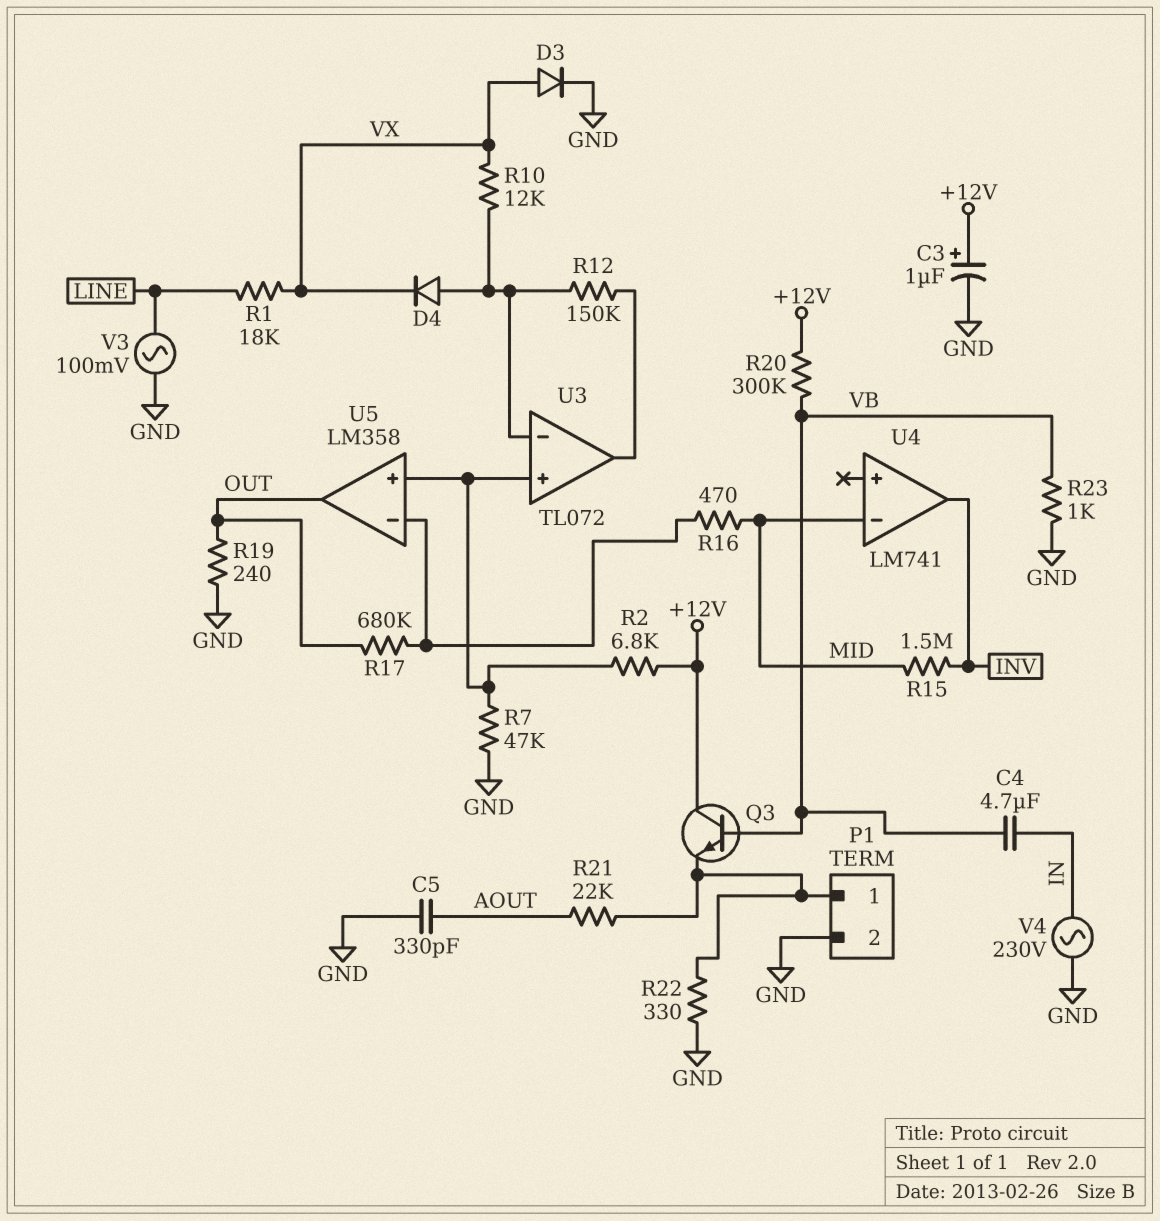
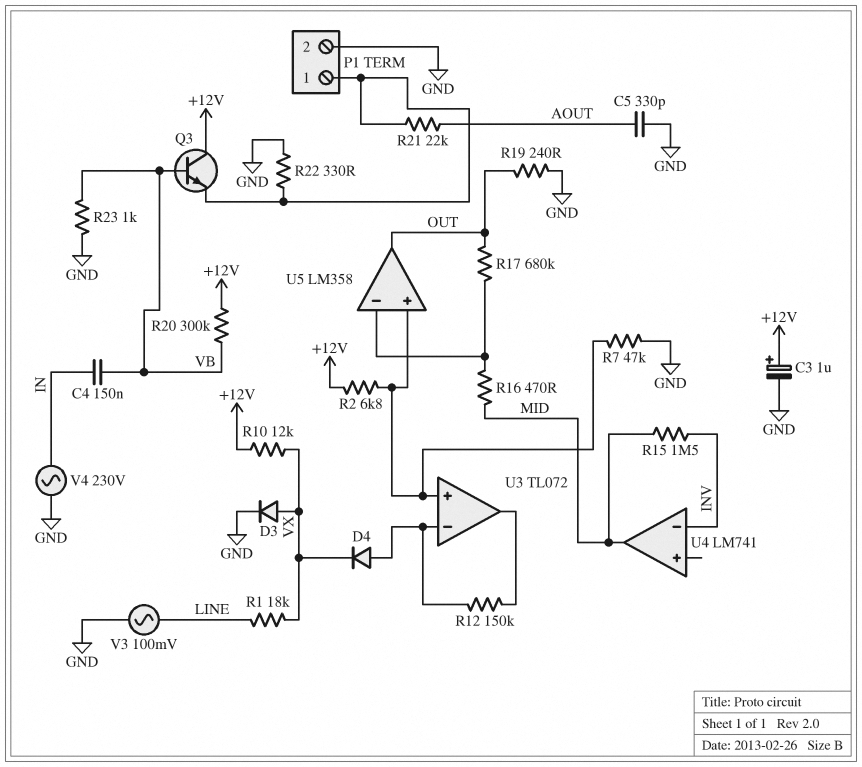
C4: 4.7uF (IN, VB) -> 150nF (IN, VB)
R10: 12k (U3/in-, VX) -> 12k (+12V, VX)
U4 pin in-: MID -> INV
U4 pin out: INV -> MID

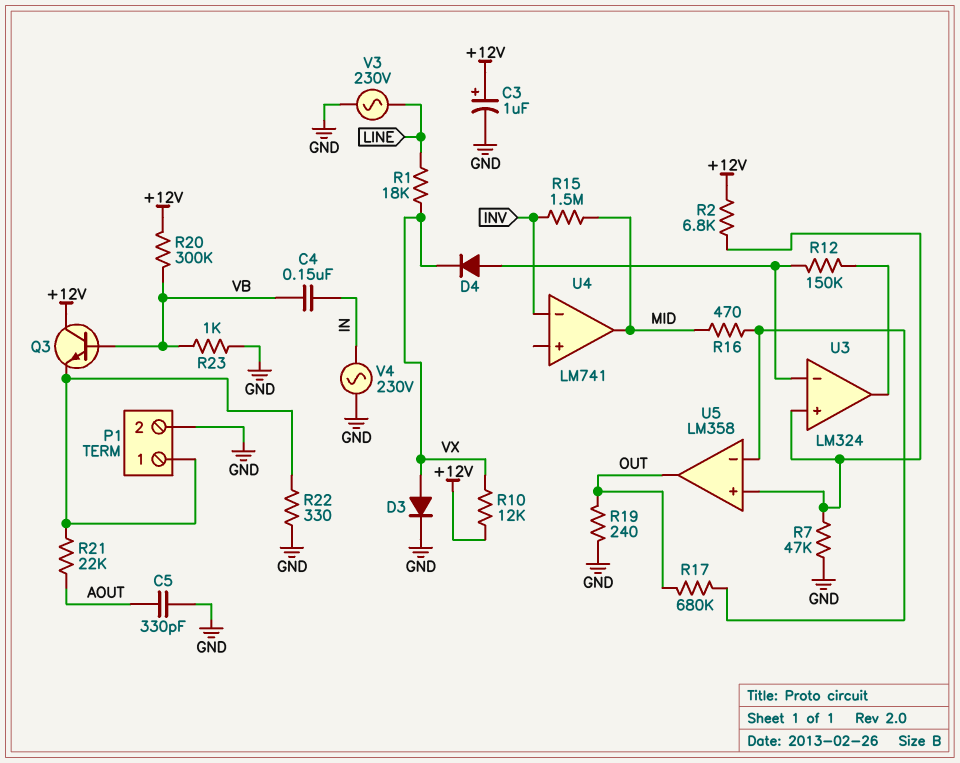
U3: TL072 -> LM324
V3: AC 100mV (GND, LINE) -> AC 230V (GND, LINE)

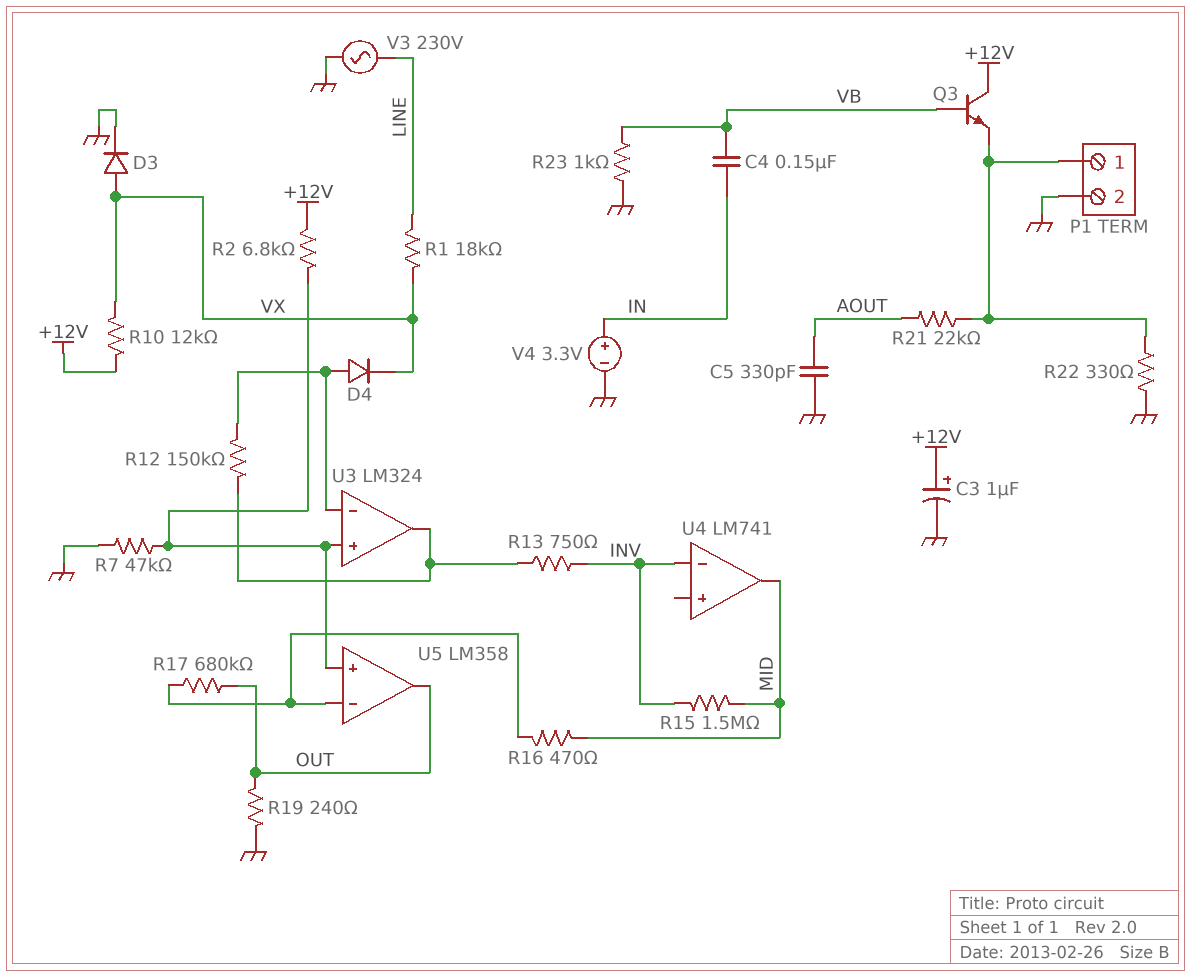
R13: none -> 750 (INV, U3/out)
R20: 300k (+12V, VB) -> none
V4: AC 230V (GND, IN) -> 3.3V (plus IN, minus GND)

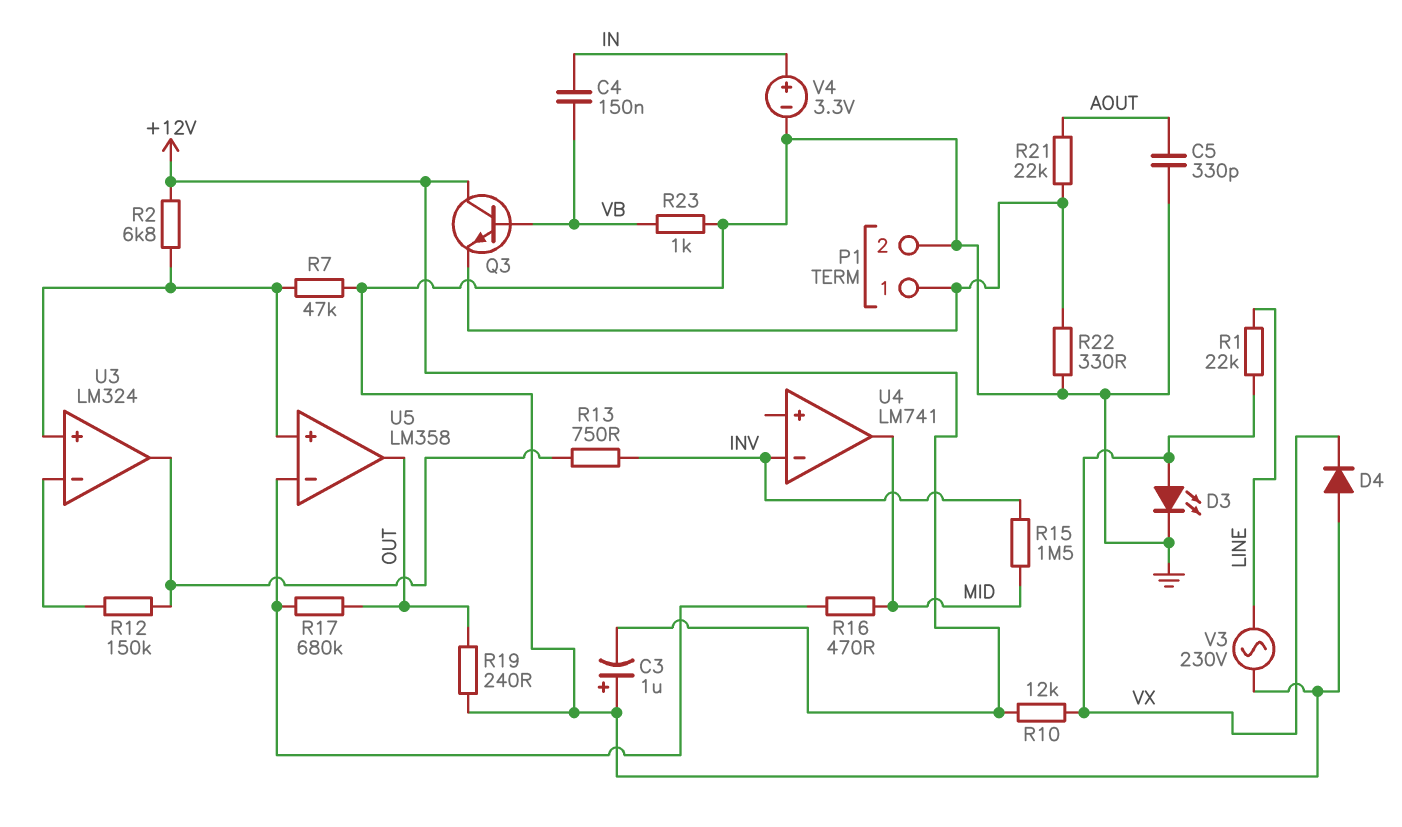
C3: 1uF (plus +12V, minus GND) -> 1uF (plus GND, minus +12V)
D3: diode (A VX, K GND) -> LED (A VX, K GND)
D4: diode (A U3/in-, K VX) -> diode (A GND, K VX)
R1: 18k (LINE, VX) -> 22k (LINE, VX)

